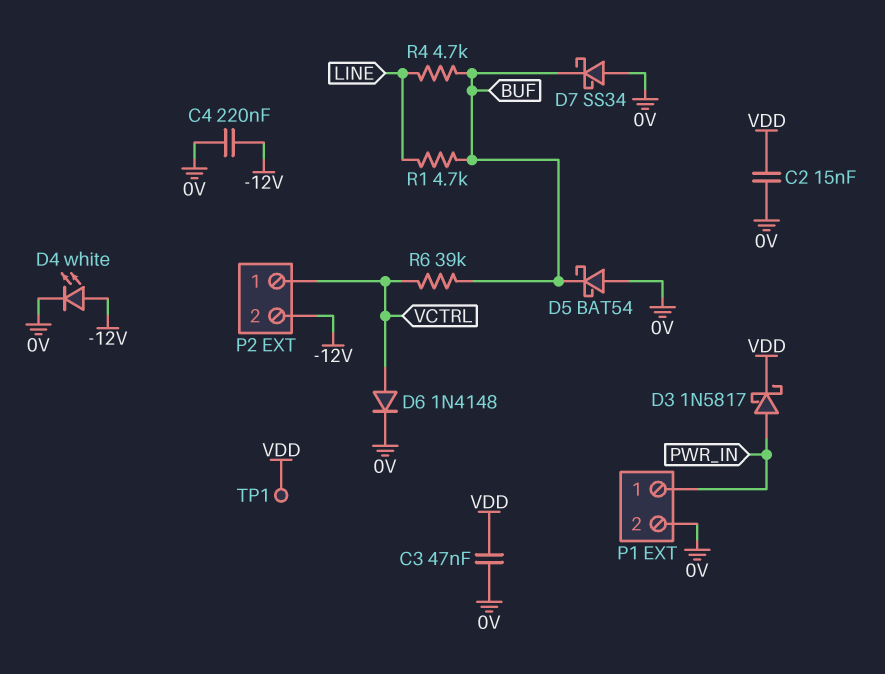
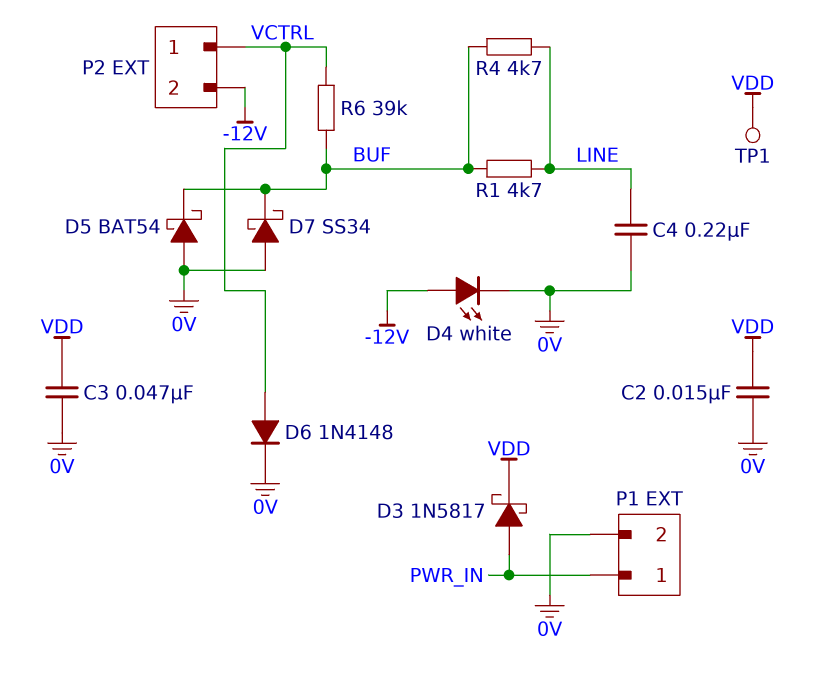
C4: 220nF (-12V, 0V) -> 220nF (0V, LINE)

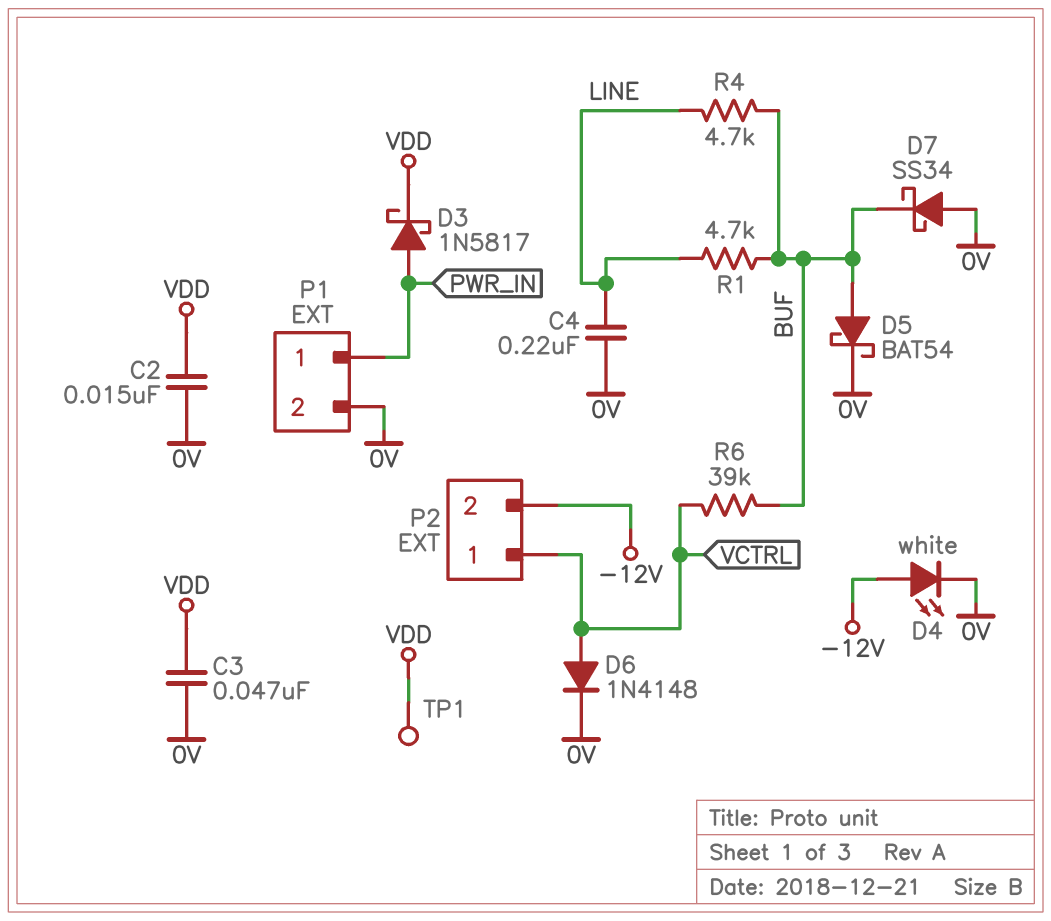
D5: schottky BAT54 (A 0V, K BUF) -> schottky BAT54 (A BUF, K 0V)

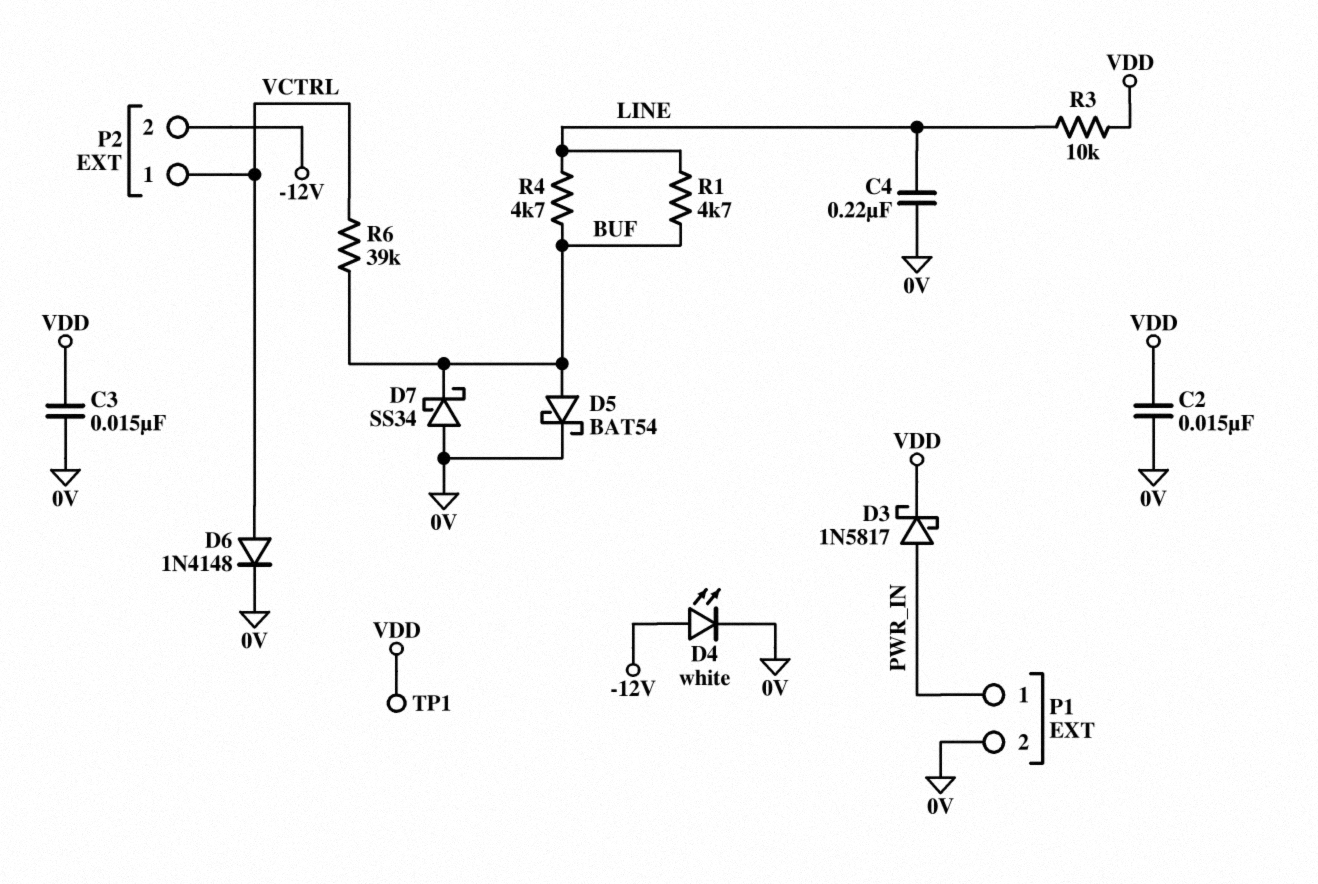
C3: 47nF (0V, VDD) -> 15nF (0V, VDD)
R3: none -> 10k (LINE, VDD)

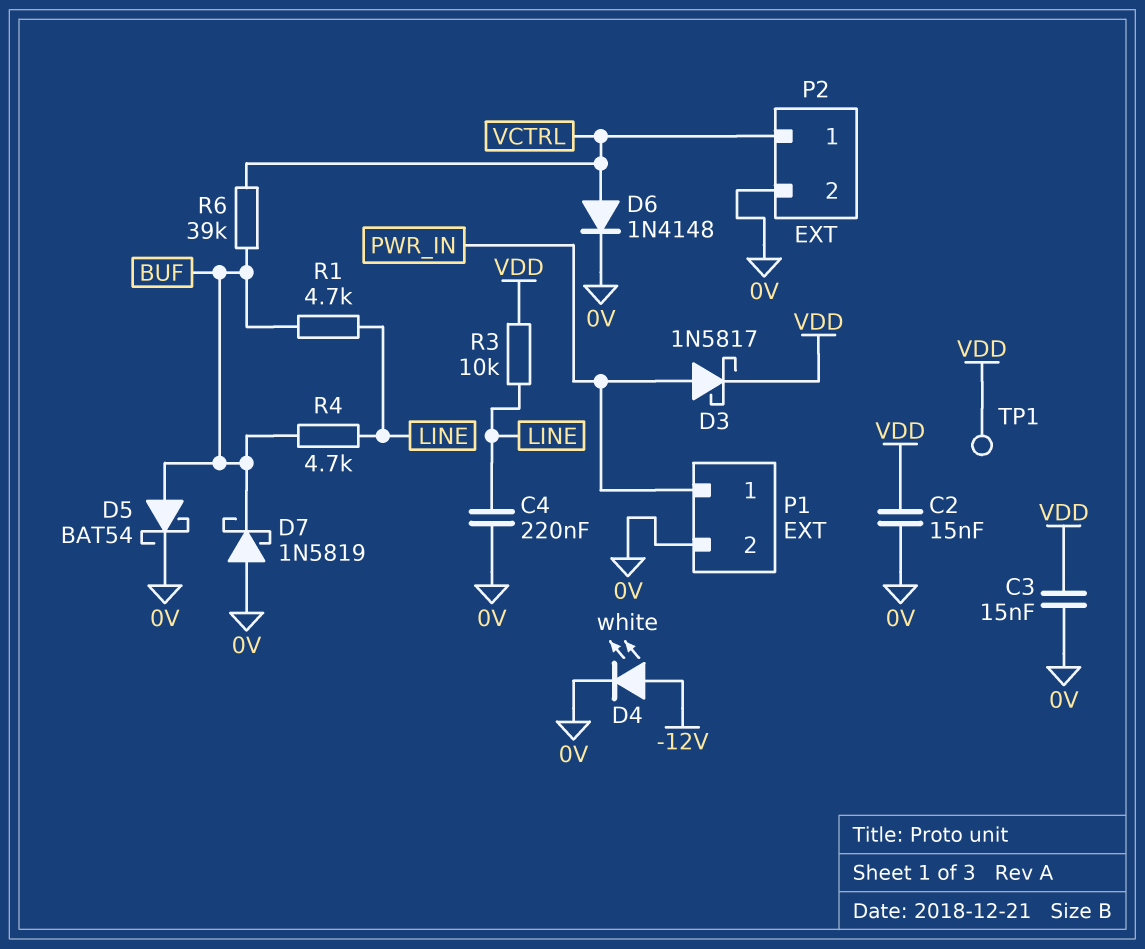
D7: schottky SS34 (A 0V, K BUF) -> schottky 1N5819 (A 0V, K BUF)
P2 pin 2: -12V -> 0V

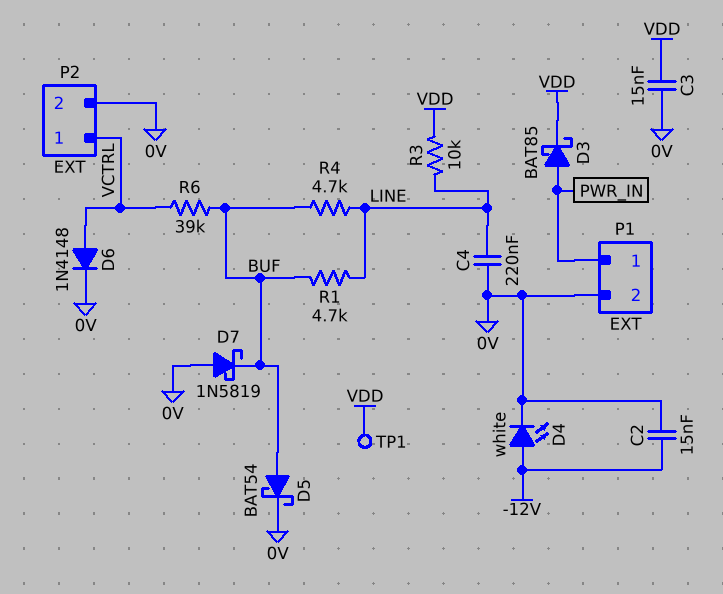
C2: 15nF (0V, VDD) -> 15nF (-12V, 0V)
D3: schottky 1N5817 (A PWR_IN, K VDD) -> schottky BAT85 (A PWR_IN, K VDD)

